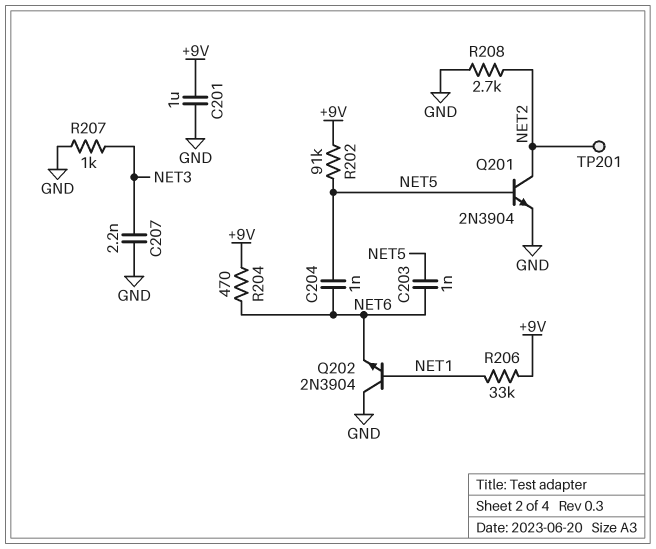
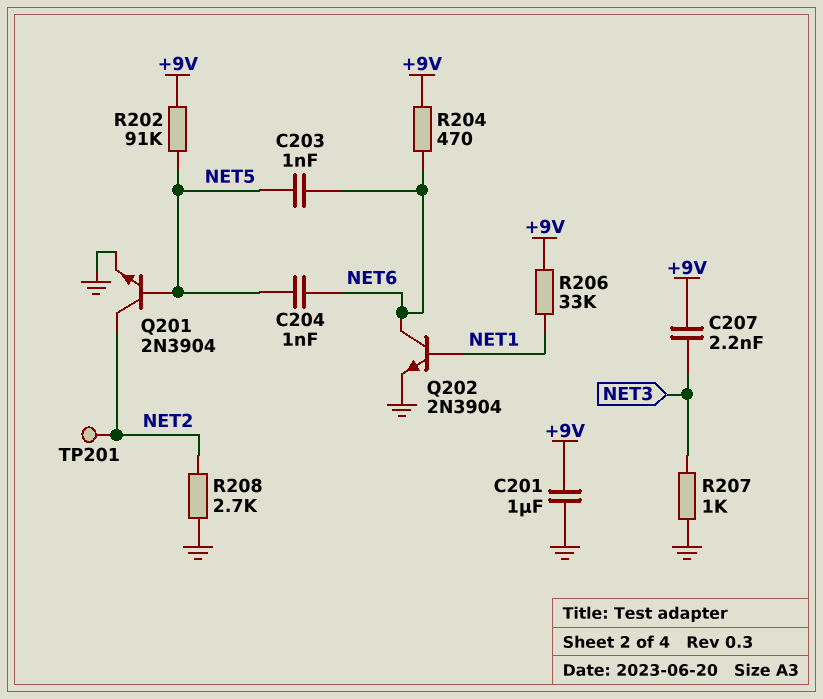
C207: 2.2nF (GND, NET3) -> 2.2nF (+9V, NET3)
Q202: NPN 2N3904 (B NET1, C GND, E NET6) -> NPN 2N3904 (B NET1, C NET6, E GND)

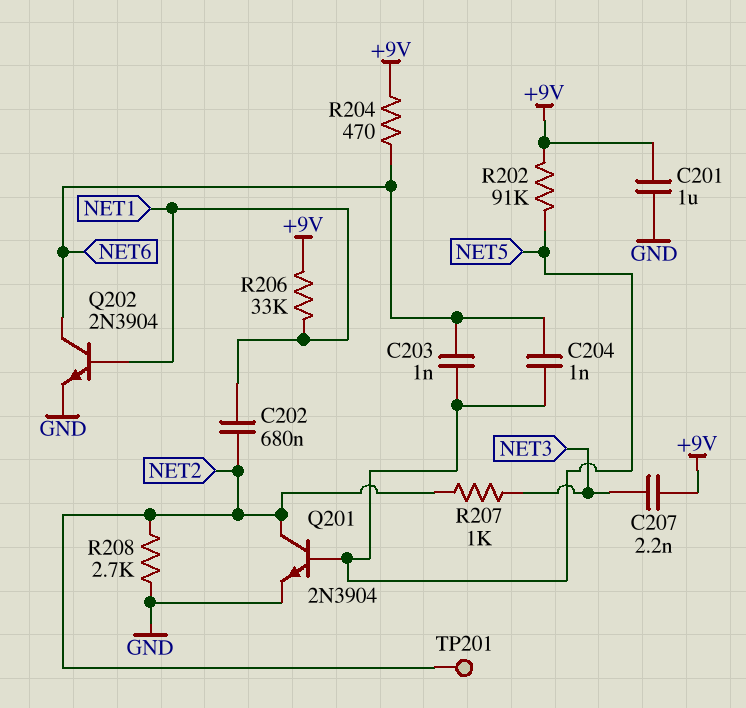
C202: none -> 680nF (NET1, NET2)
R207: 1k (GND, NET3) -> 1k (NET2, NET3)

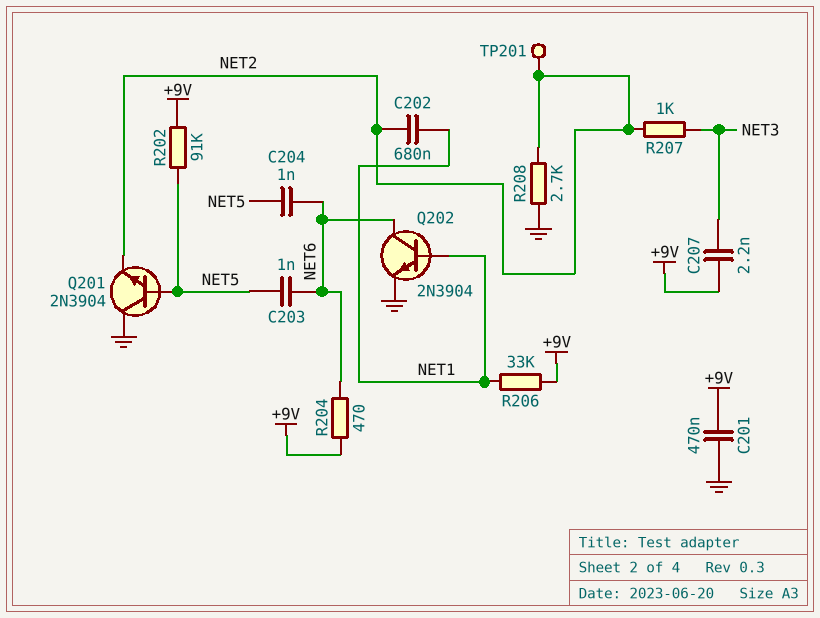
C201: 1uF (+9V, GND) -> 470nF (+9V, GND)
Q201: NPN 2N3904 (B NET5, C NET2, E GND) -> NPN 2N3904 (B NET5, C GND, E NET2)

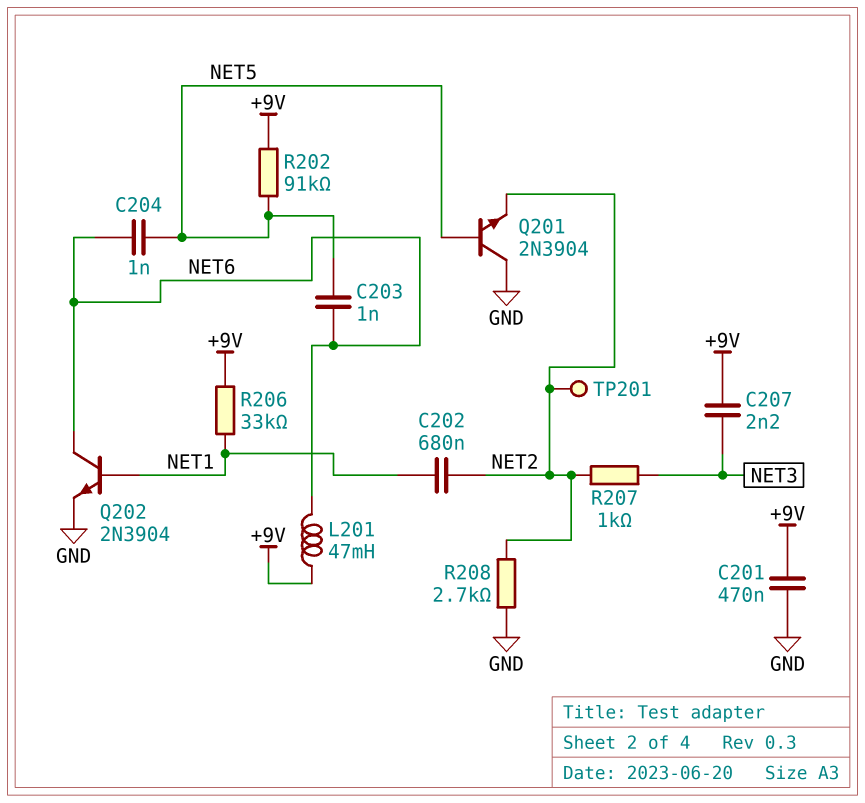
L201: none -> 47mH (+9V, NET6)
R204: 470 (+9V, NET6) -> none

